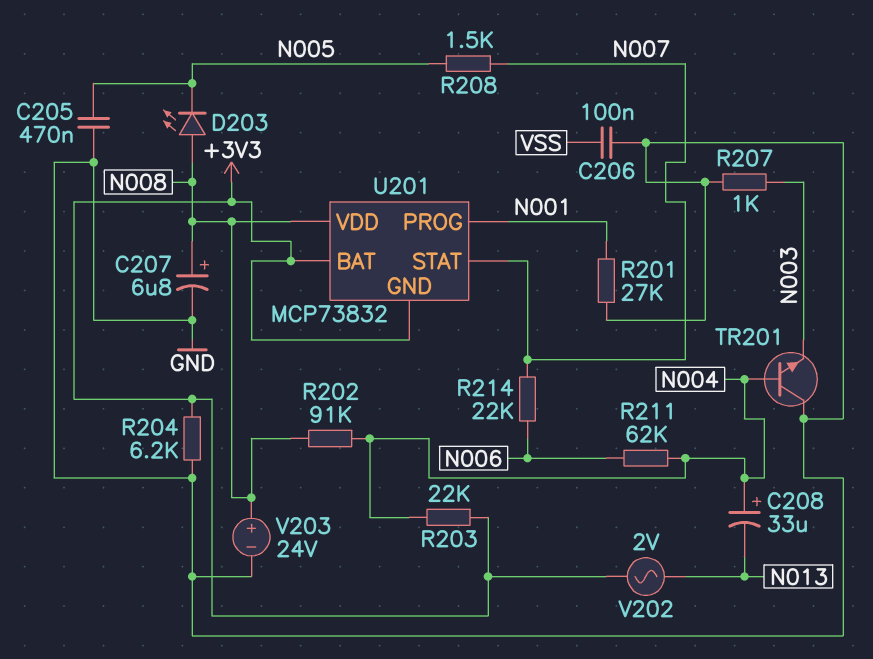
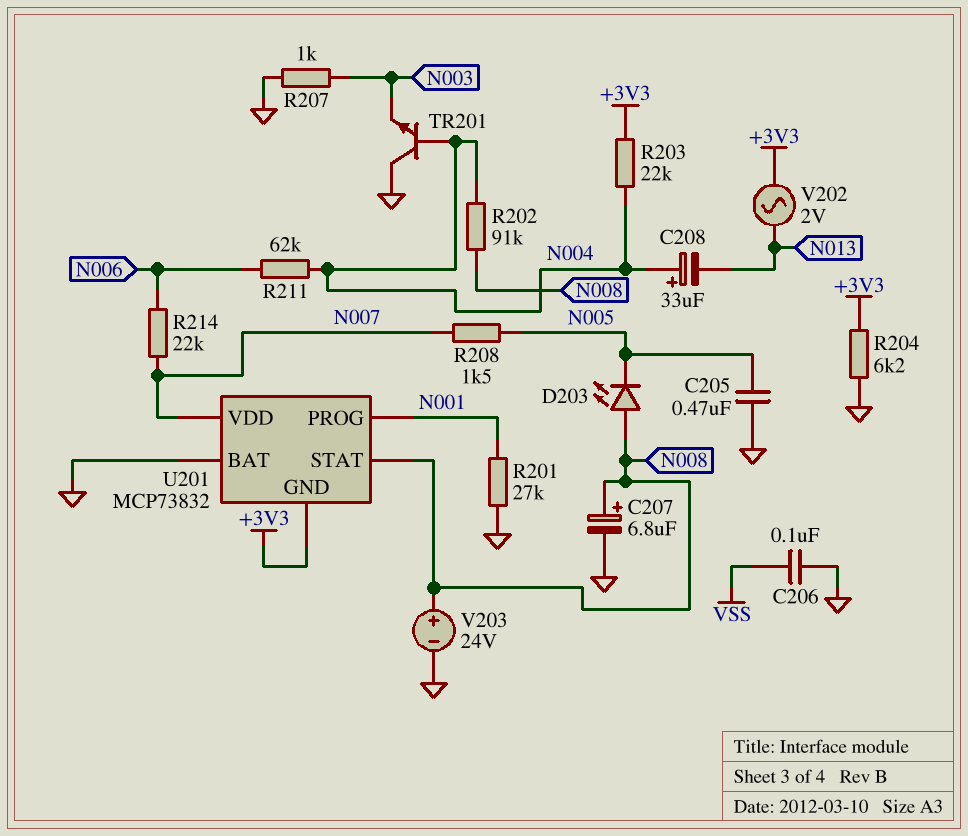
U201 pin BAT: +3V3 -> GND
U201 pin STAT: N007 -> N008
U201 pin VDD: N008 -> N007

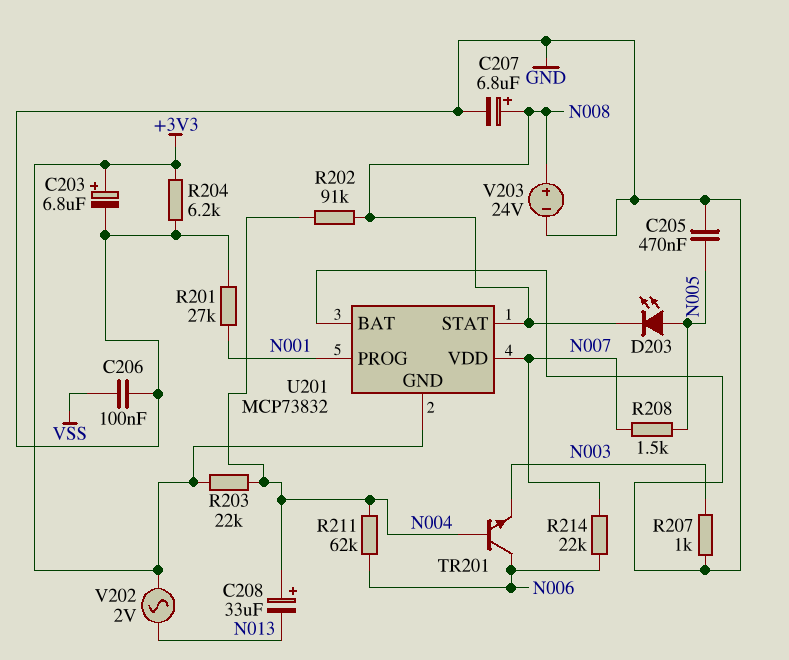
C203: none -> 6.8uF (plus +3V3, minus GND)
D203: LED (A N008, K N005) -> LED (A N005, K N008)
TR201: NPN (B N004, C GND, E N003) -> NPN (B N004, C N006, E N003)

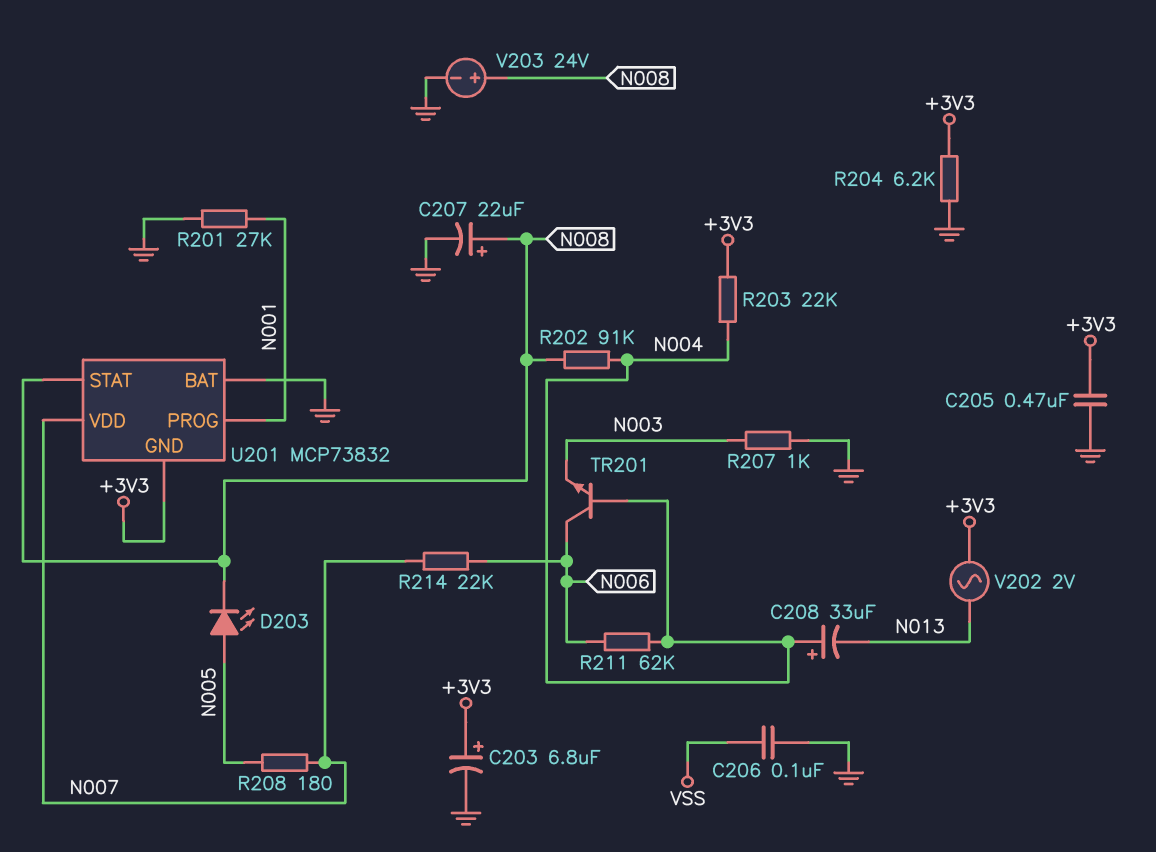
C205: 470nF (GND, N005) -> 470nF (+3V3, GND)
C207: 6.8uF (plus N008, minus GND) -> 22uF (plus N008, minus GND)
R208: 1.5k (N005, N007) -> 180 (N005, N007)

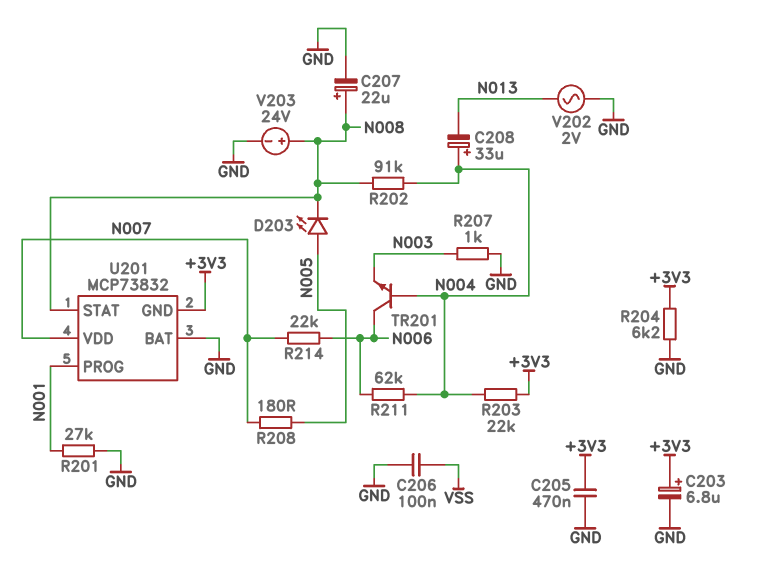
V202: AC 2V (+3V3, N013) -> AC 2V (GND, N013)

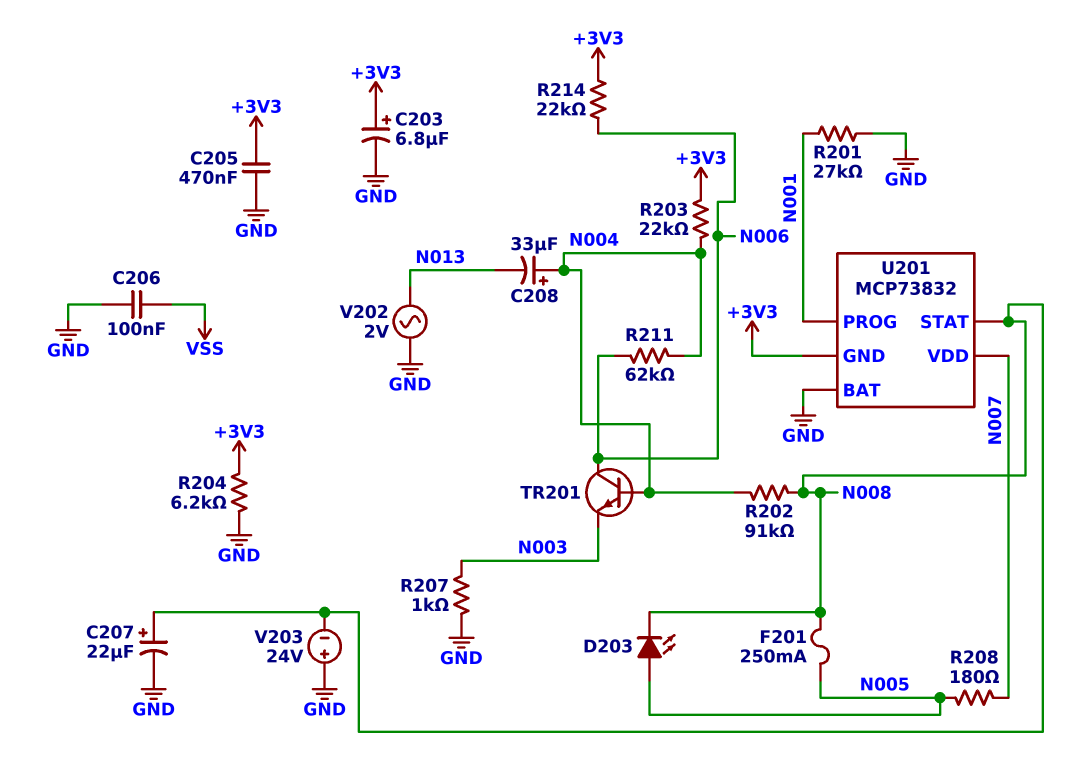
F201: none -> 250mA (N005, N008)
R214: 22k (N006, N007) -> 22k (+3V3, N006)
V203: 24V (plus N008, minus GND) -> 24V (plus GND, minus N008)

